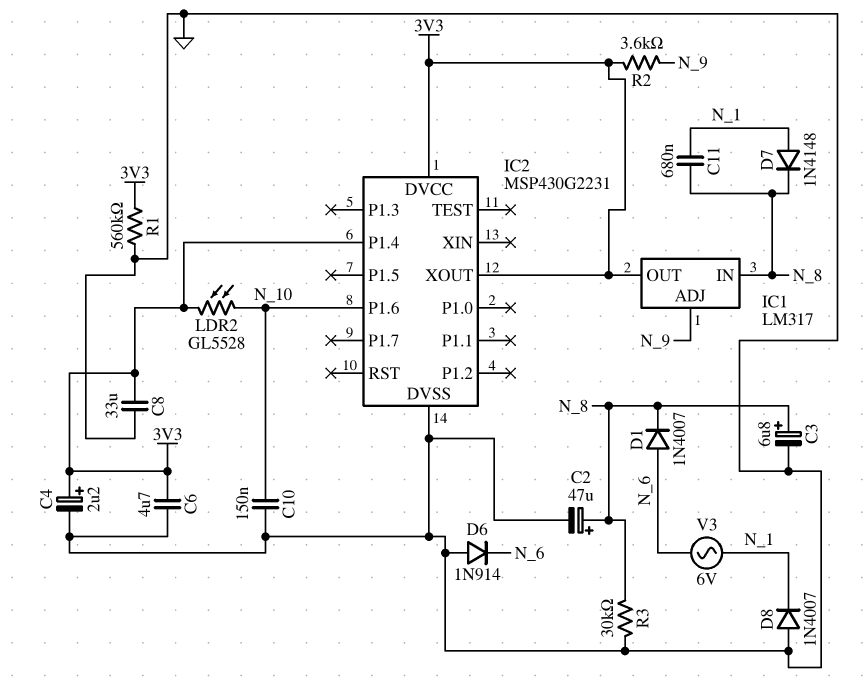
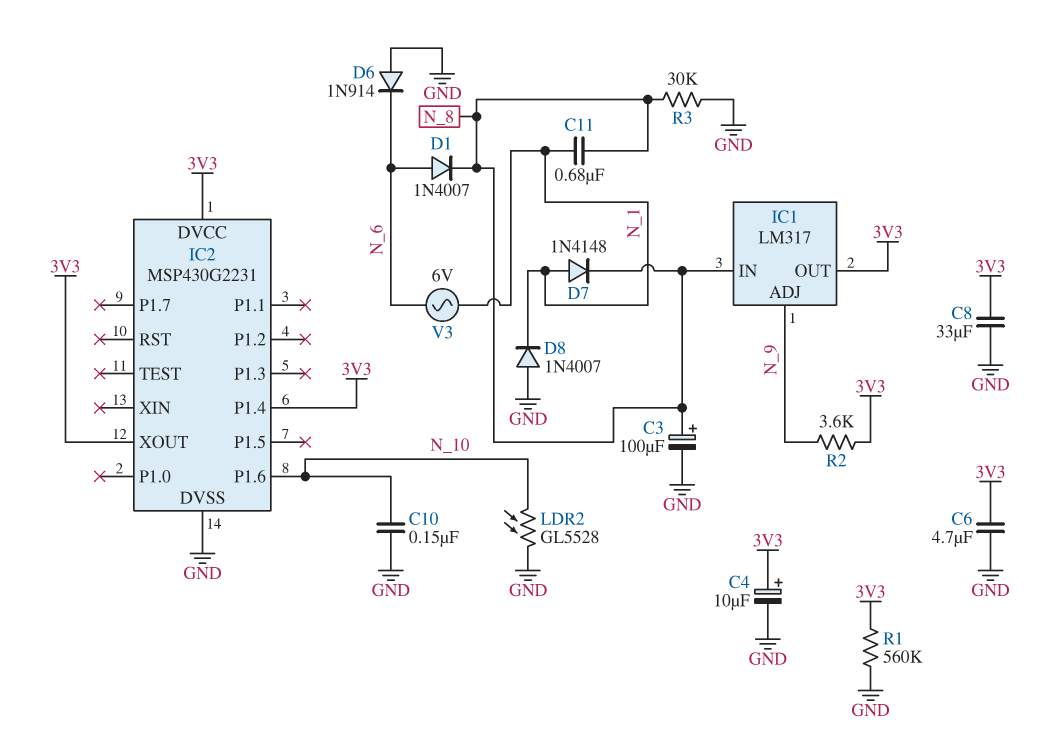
C2: 47uF (plus N_8, minus GND) -> none
C3: 6.8uF (plus N_8, minus GND) -> 100uF (plus N_8, minus GND)
C4: 2.2uF (plus 3V3, minus GND) -> 10uF (plus 3V3, minus GND)
LDR2: GL5528 (3V3, N_10) -> GL5528 (GND, N_10)

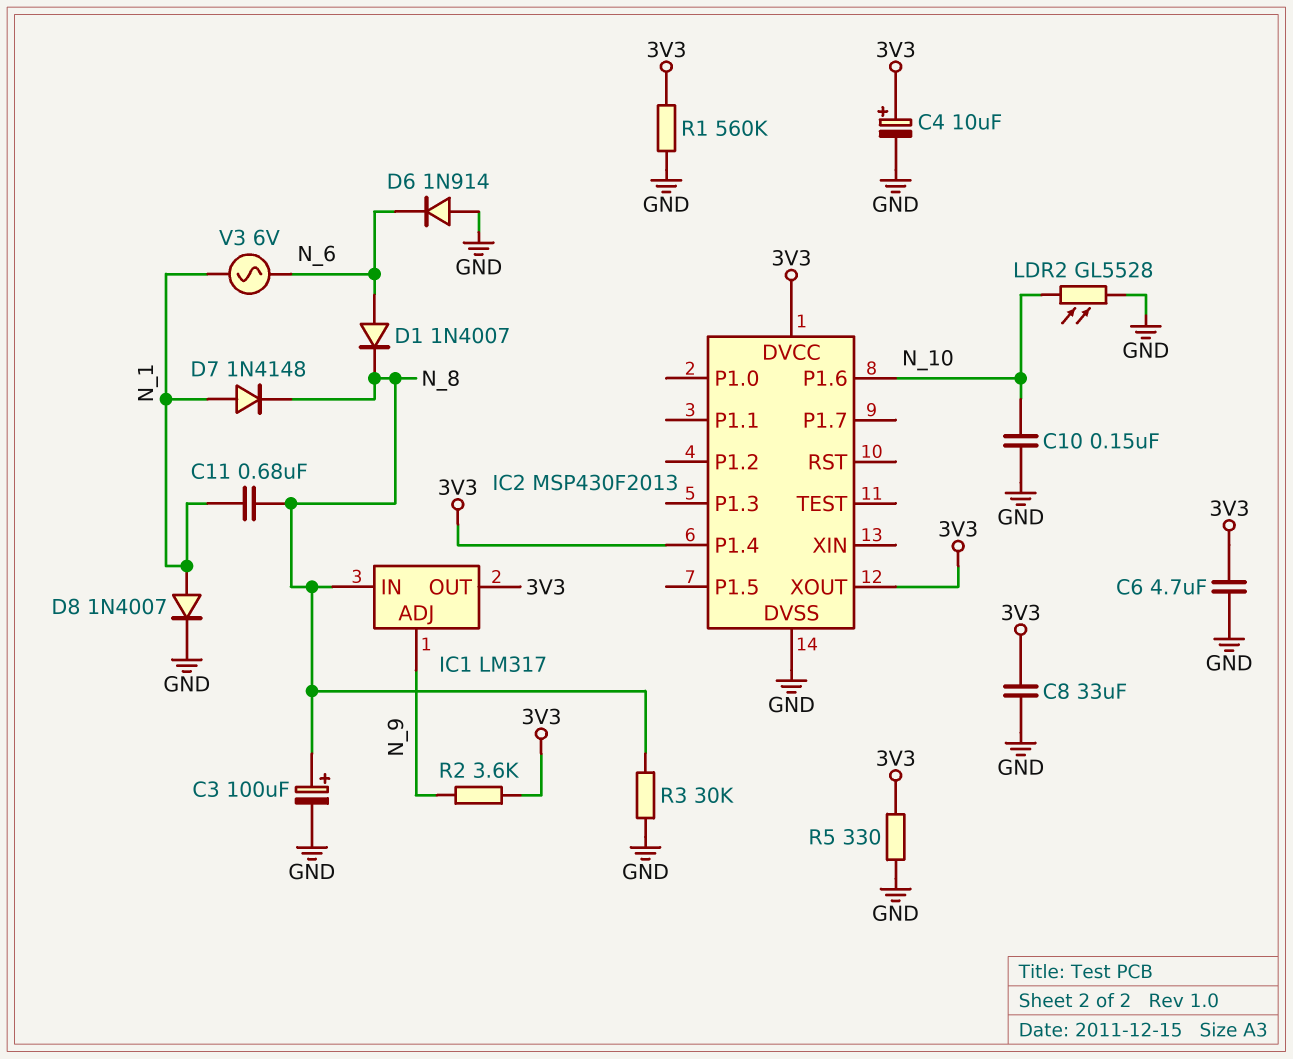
D8: diode 1N4007 (A GND, K N_1) -> diode 1N4007 (A N_1, K GND)
IC2: MSP430G2231 -> MSP430F2013
R5: none -> 330 (3V3, GND)

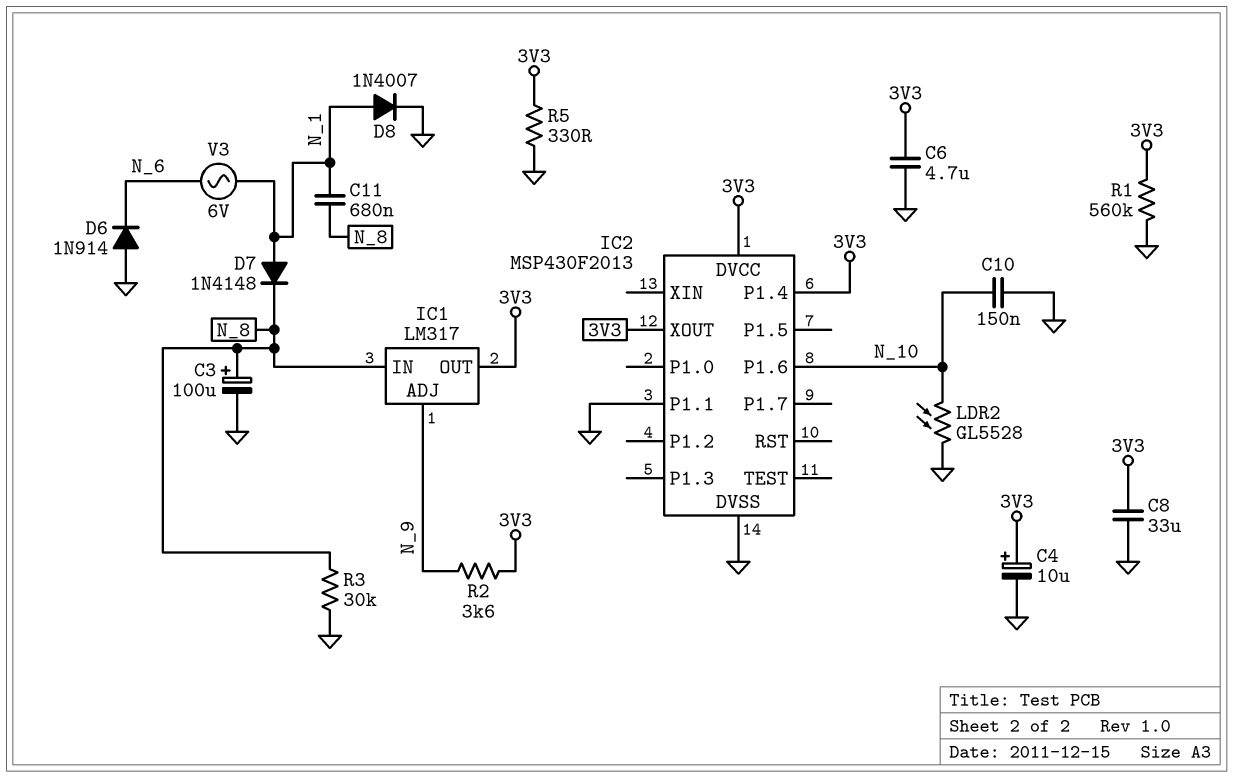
D1: diode 1N4007 (A N_6, K N_8) -> none
IC2 pin P1.1: none -> GND

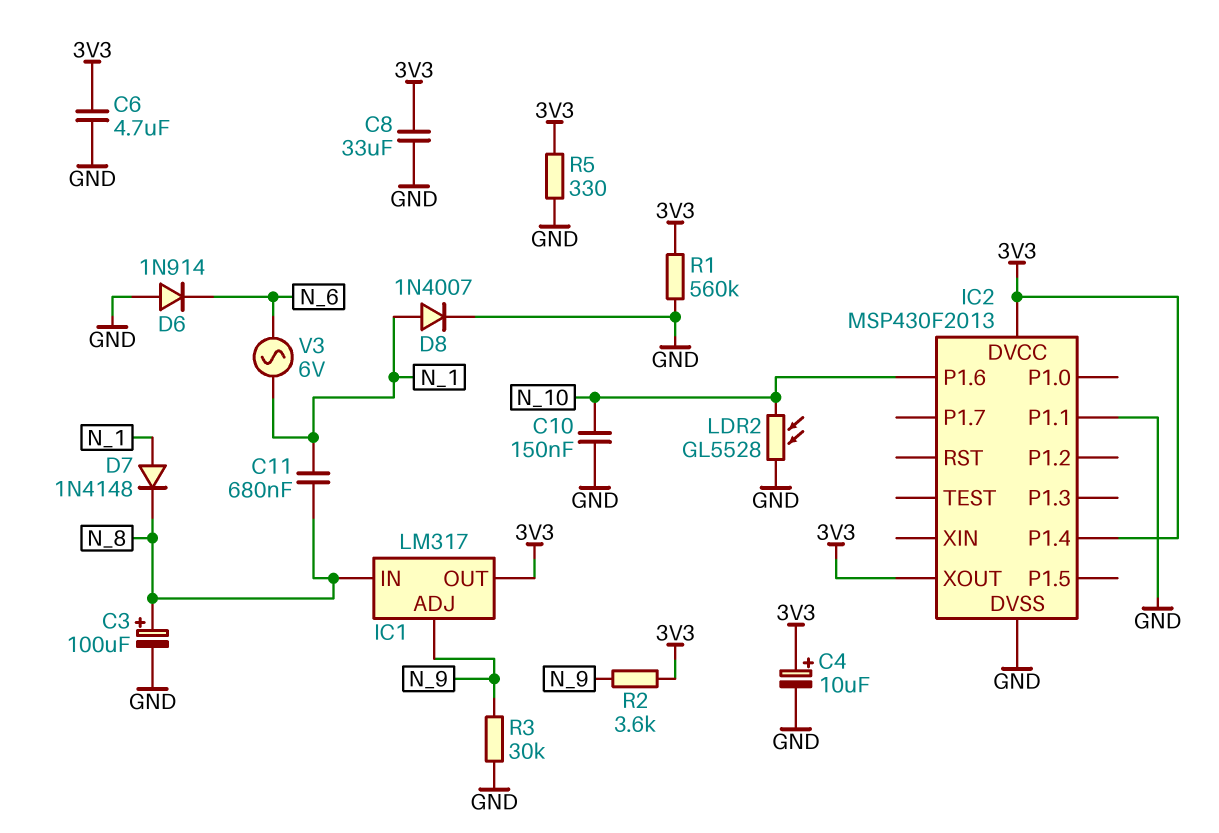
R3: 30k (GND, N_8) -> 30k (GND, N_9)

